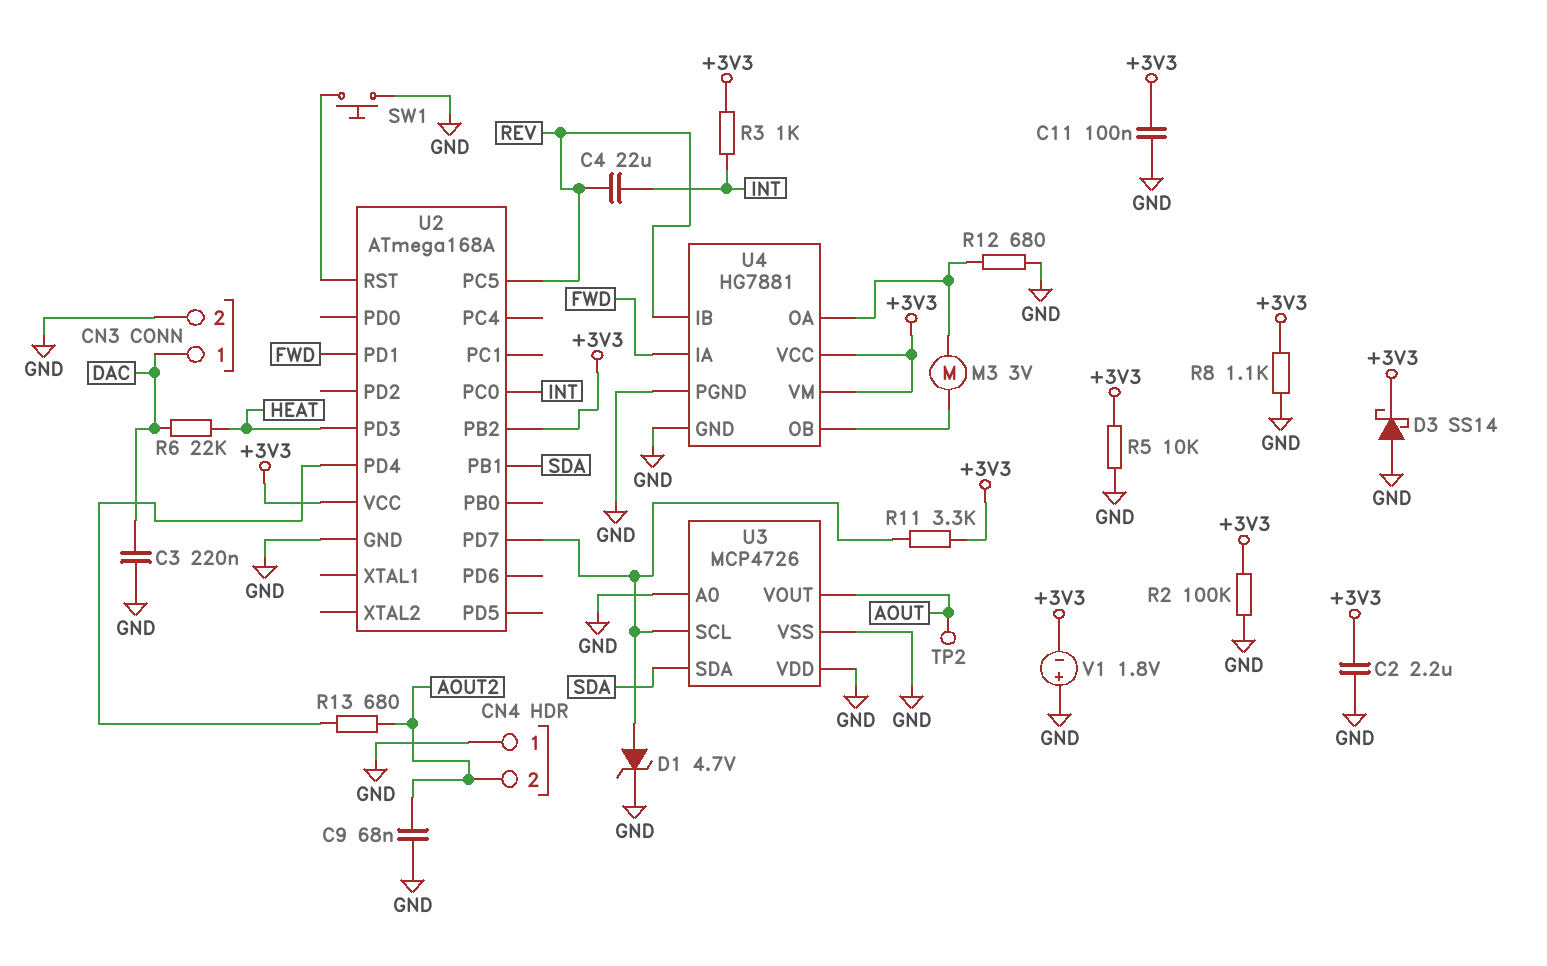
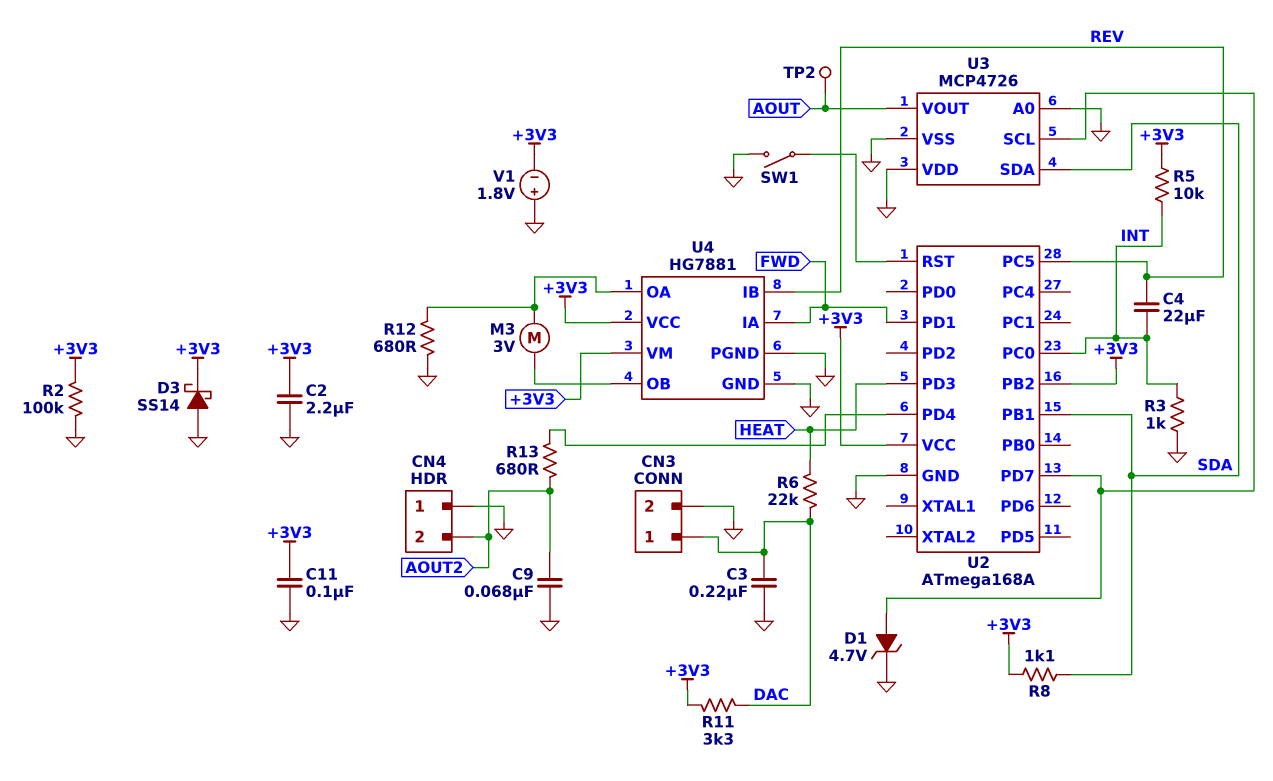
R3: 1k (+3V3, INT) -> 1k (GND, INT)
R5: 10k (+3V3, GND) -> 10k (+3V3, INT)
R8: 1.1k (+3V3, GND) -> 1.1k (+3V3, SDA)
R11: 3.3k (+3V3, U2/PD7) -> 3.3k (+3V3, DAC)
SW1: button (GND, U2/RST) -> switch (GND, U2/RST)

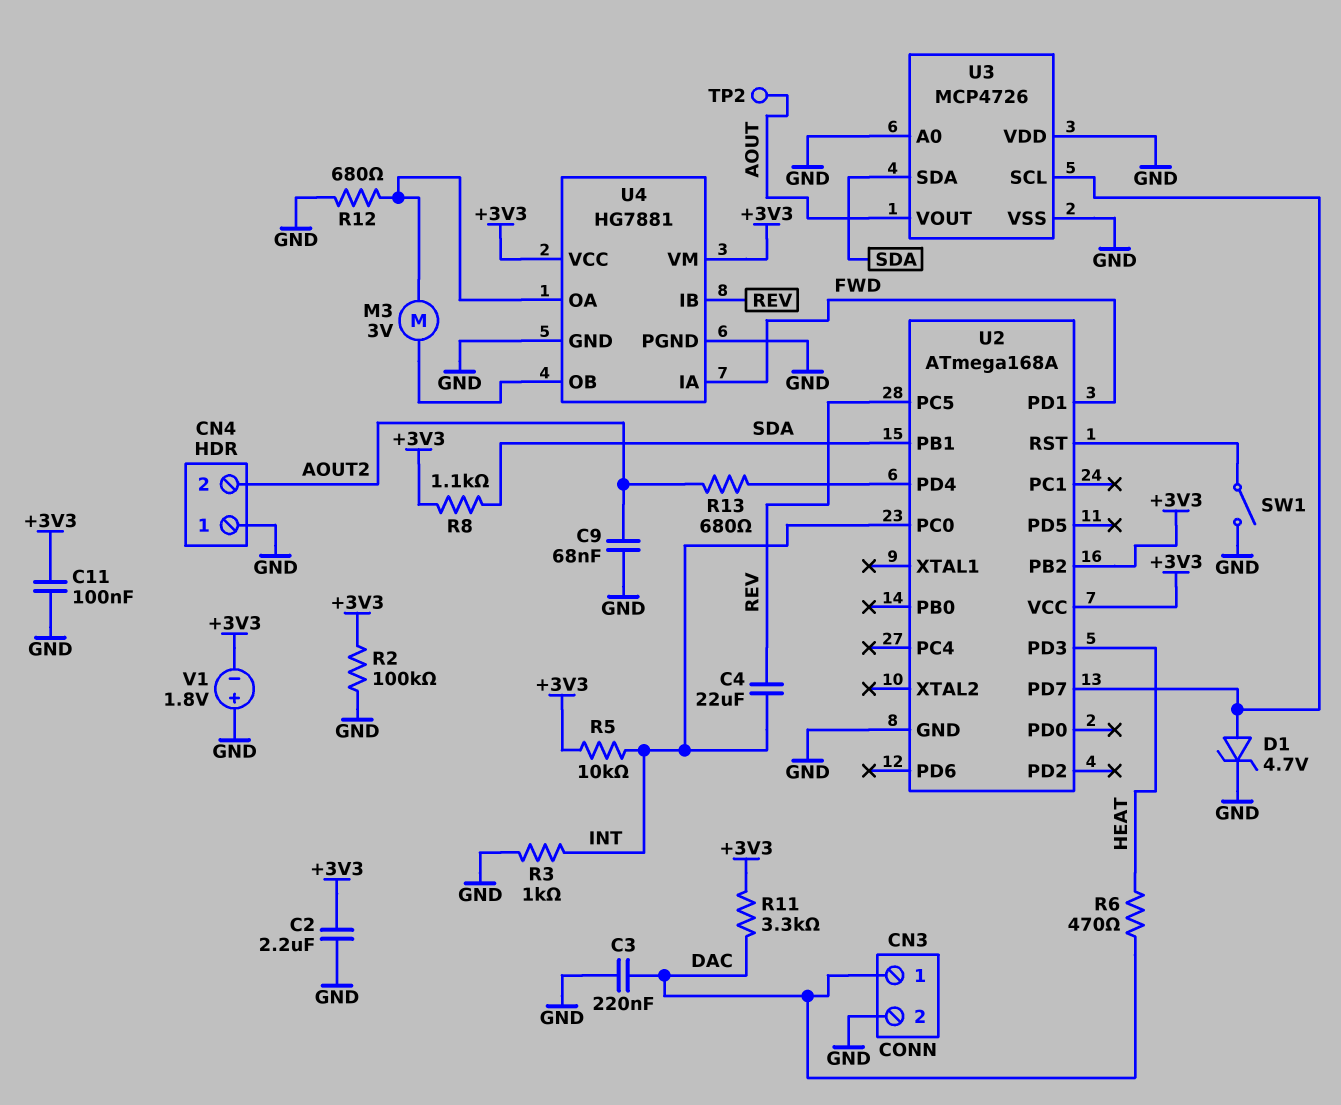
D3: schottky SS14 (A GND, K +3V3) -> none
R6: 22k (DAC, HEAT) -> 470 (DAC, HEAT)

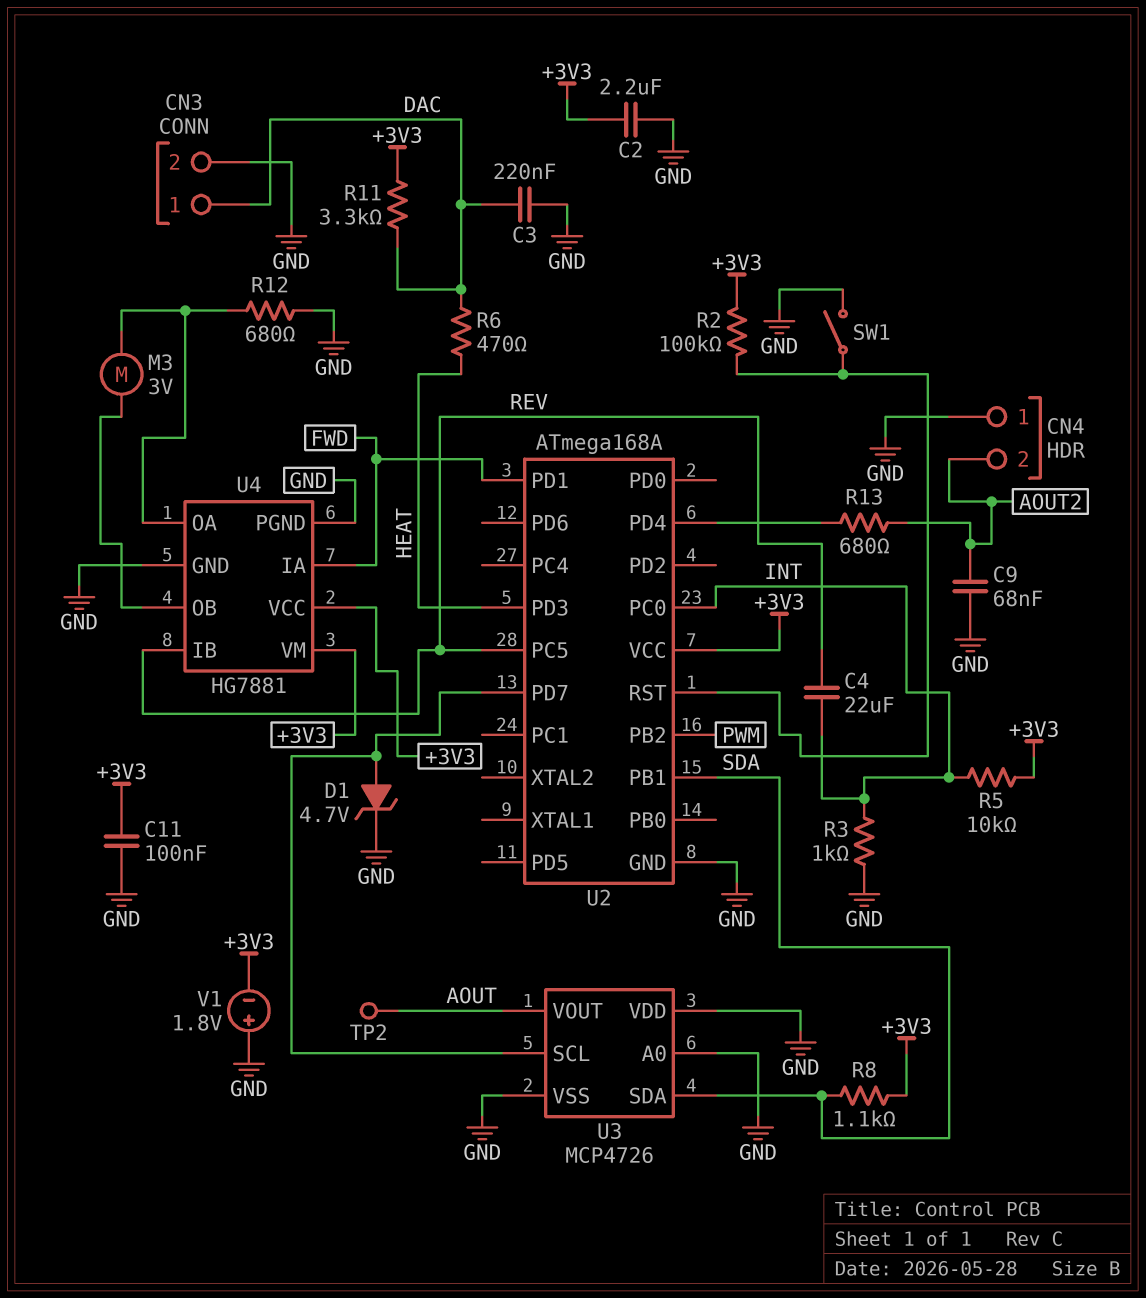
R2: 100k (+3V3, GND) -> 100k (+3V3, U2/RST)
U2 pin PB2: +3V3 -> PWM

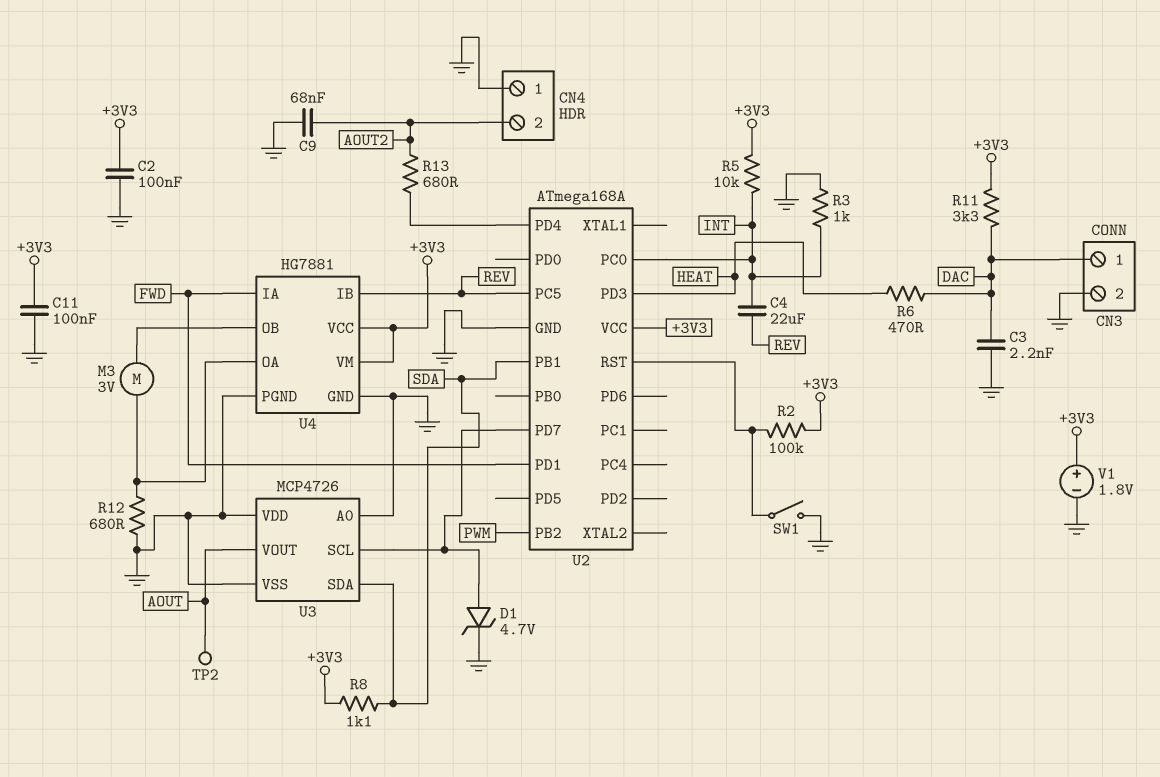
C2: 2.2uF (+3V3, GND) -> 100nF (+3V3, GND)
C3: 220nF (DAC, GND) -> 2.2nF (DAC, GND)
V1: 1.8V (plus GND, minus +3V3) -> 1.8V (plus +3V3, minus GND)

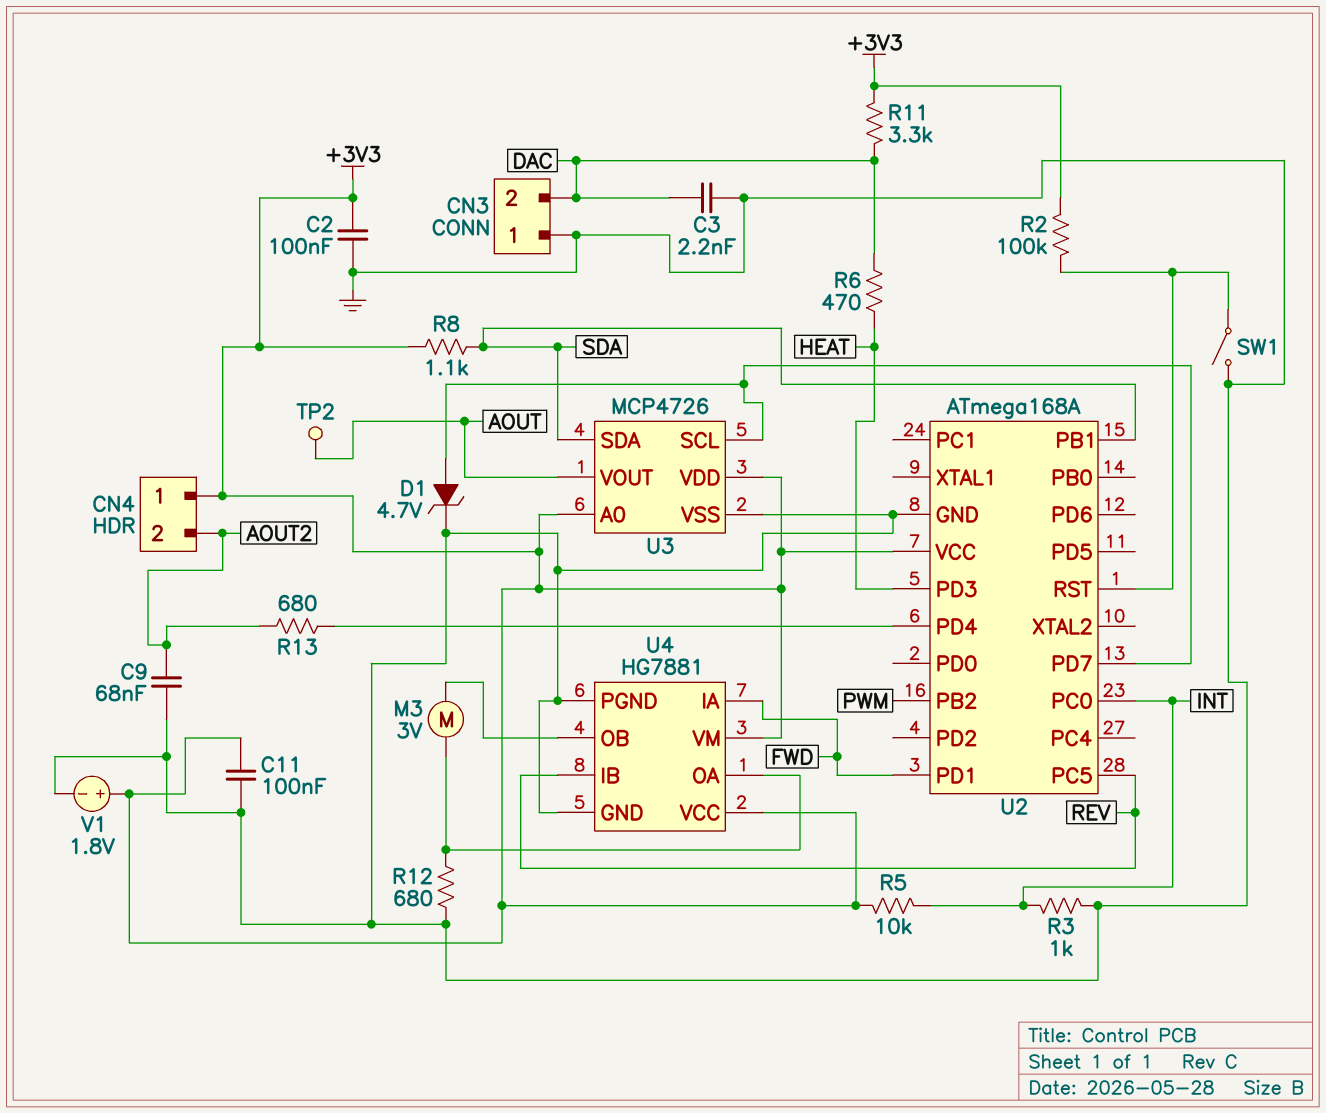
C4: 22uF (INT, REV) -> none
CN3 pin 1: DAC -> GND
CN3 pin 2: GND -> DAC
CN4 pin 1: GND -> +3V3
U3 pin A0: GND -> +3V3
U3 pin VDD: GND -> +3V3

